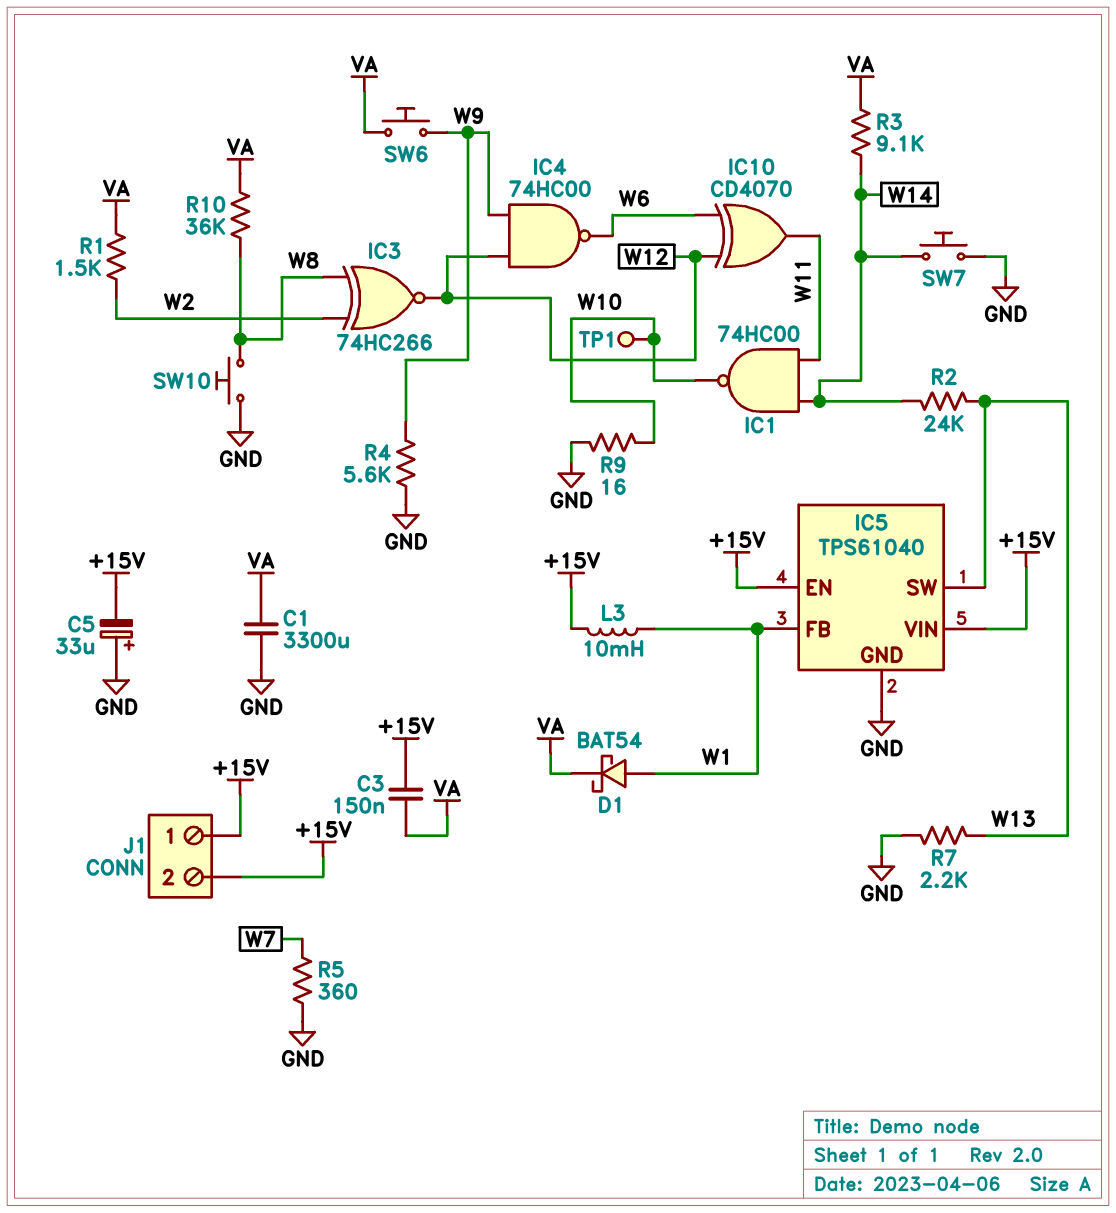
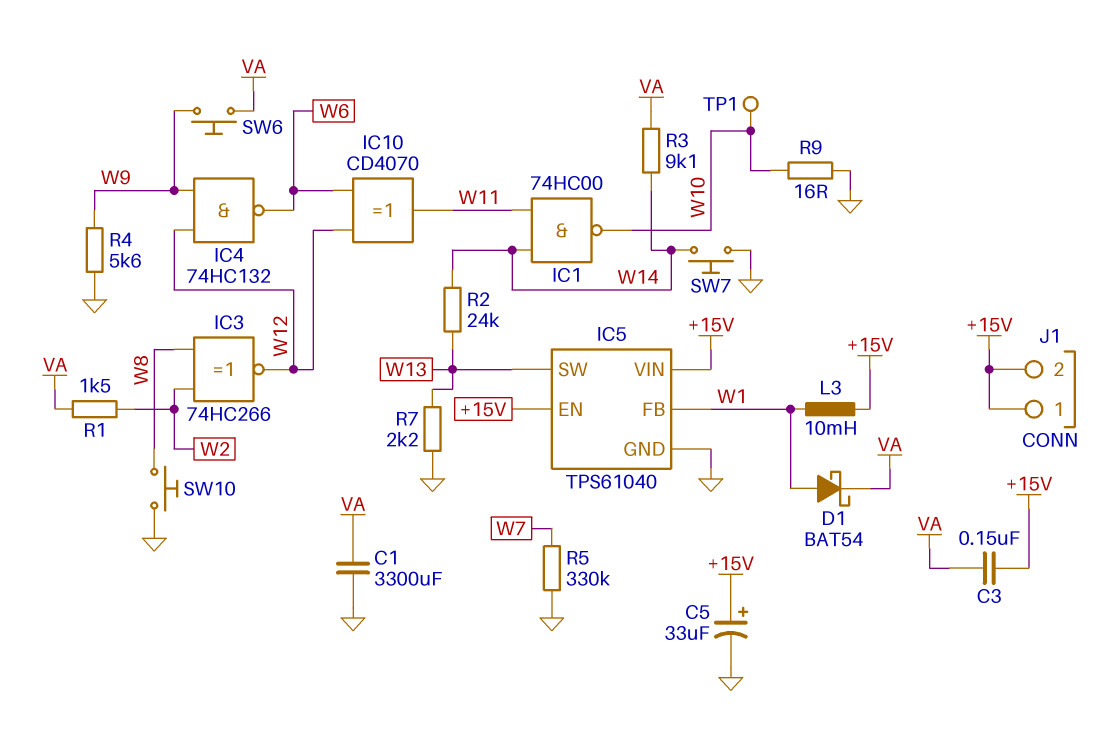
C5: 33uF (plus GND, minus +15V) -> 33uF (plus +15V, minus GND)
IC4: NAND 74HC00 (in W9, in W12, out W6) -> NAND 74HC132 (in W9, in W12, out W6)
R5: 360 (GND, W7) -> 330k (GND, W7)
R10: 36k (VA, W8) -> none

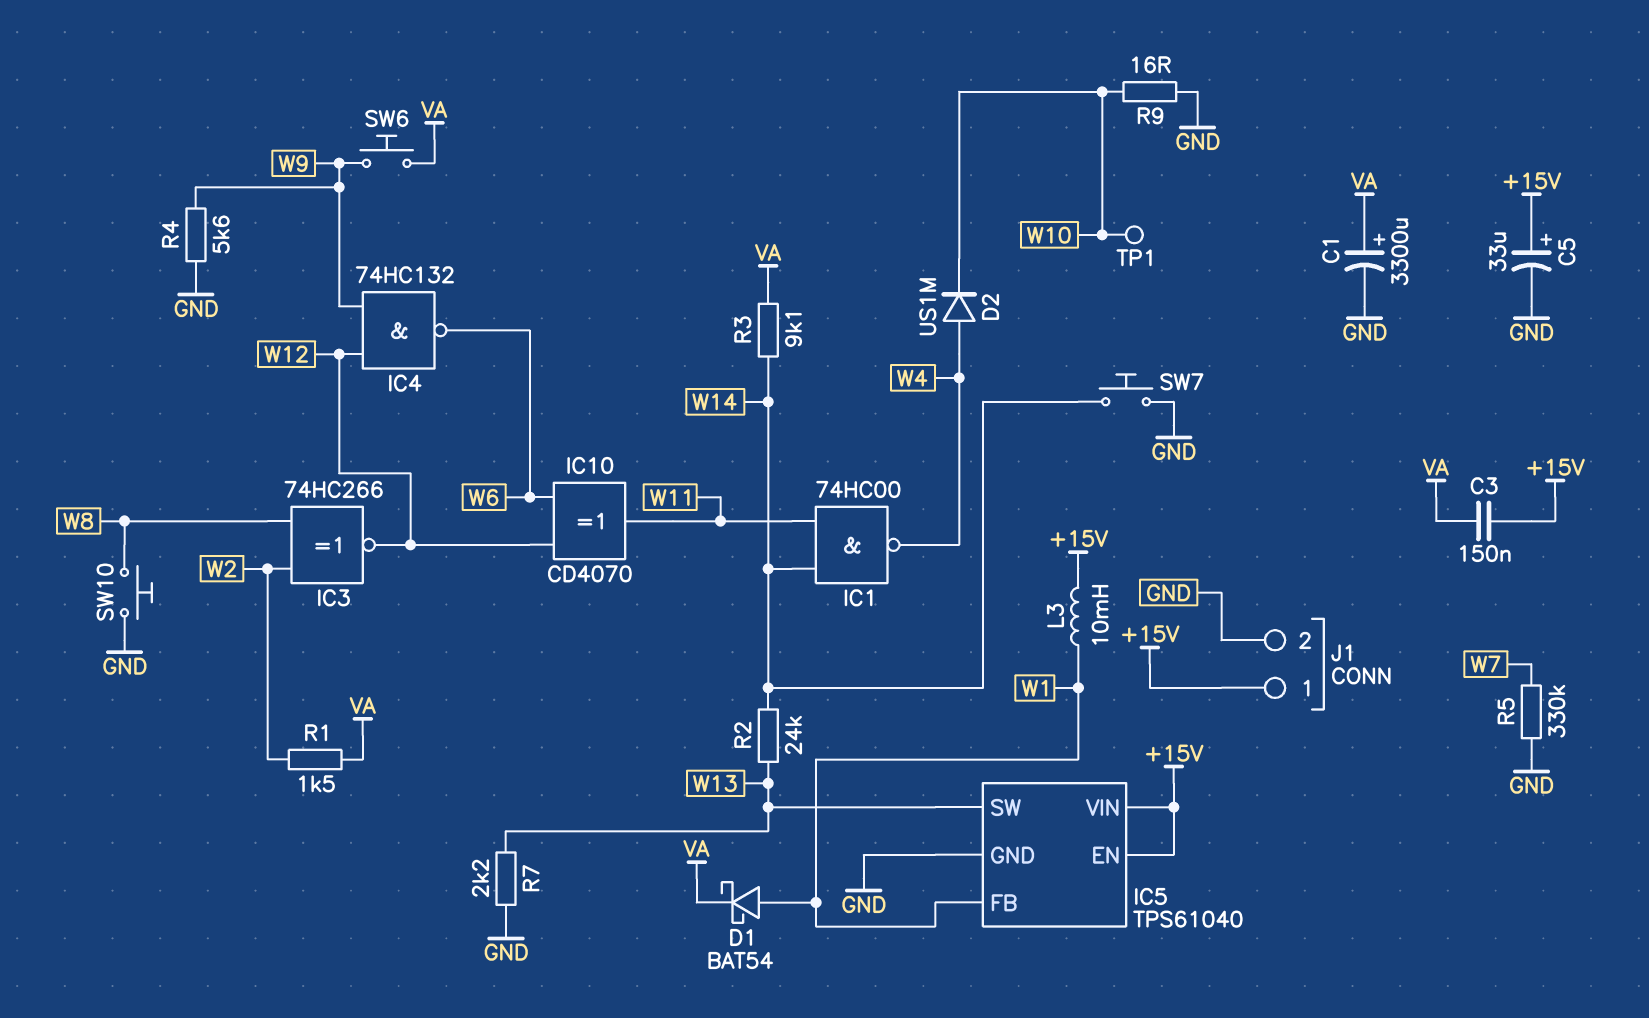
C1: 3300uF (GND, VA) -> 3300uF (plus VA, minus GND)
D2: none -> diode US1M (A W4, K W10)
IC1: NAND 74HC00 (in W11, in W14, out W10) -> NAND 74HC00 (in W11, in W14, out W4)
J1 pin 2: +15V -> GND

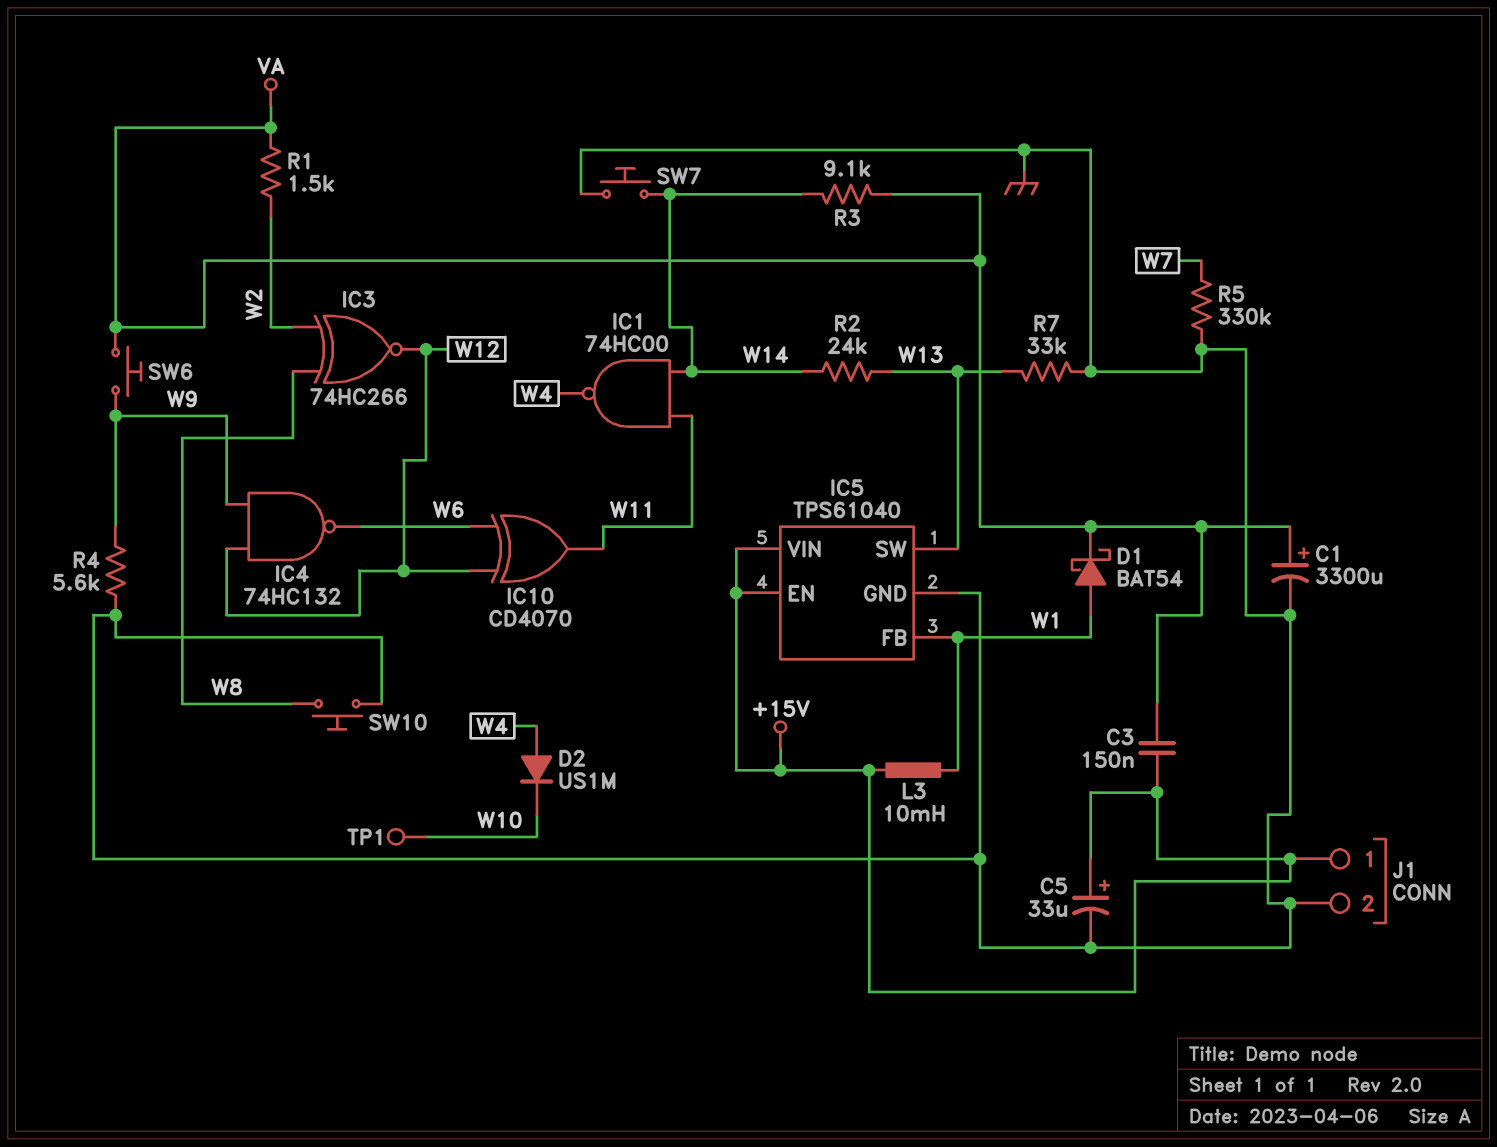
R7: 2.2k (GND, W13) -> 33k (GND, W13)
R9: 16 (GND, W10) -> none

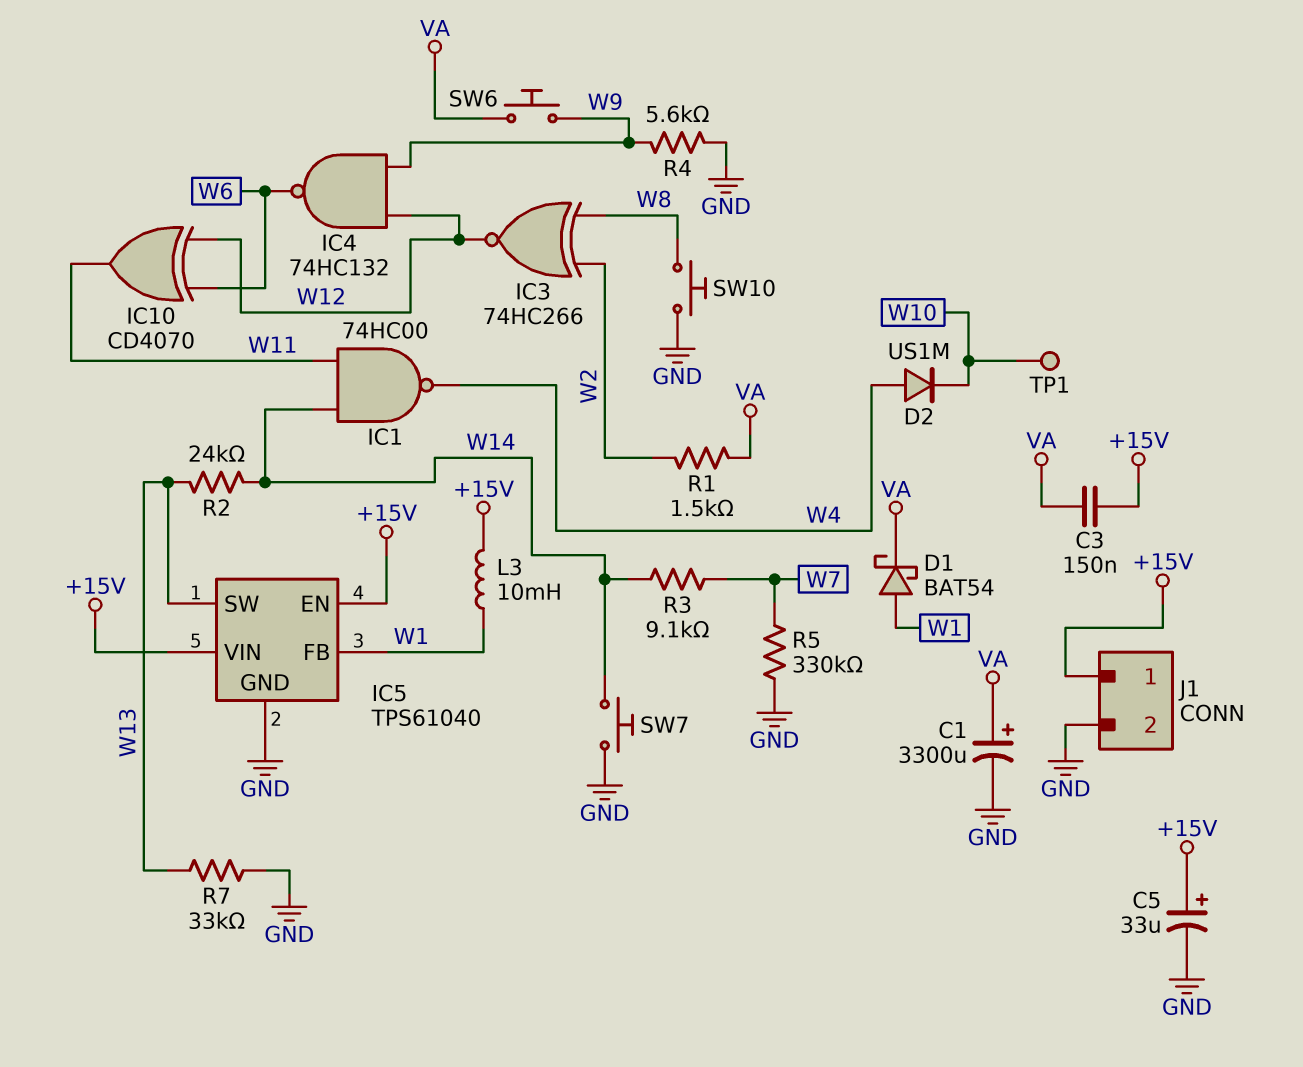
R3: 9.1k (VA, W14) -> 9.1k (W7, W14)

